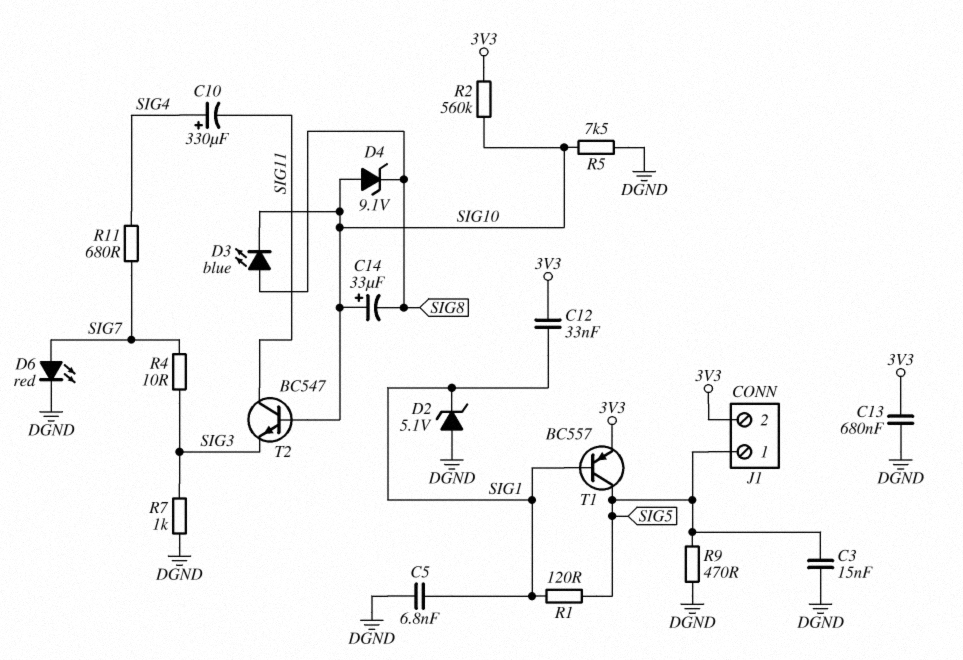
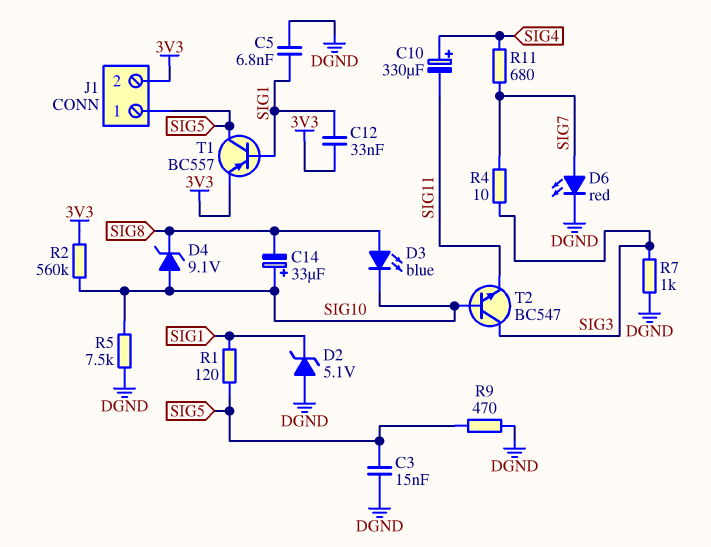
C13: 680nF (3V3, DGND) -> none
T2: NPN BC547 (B SIG10, C SIG11, E SIG3) -> NPN BC547 (B SIG10, C SIG3, E SIG11)

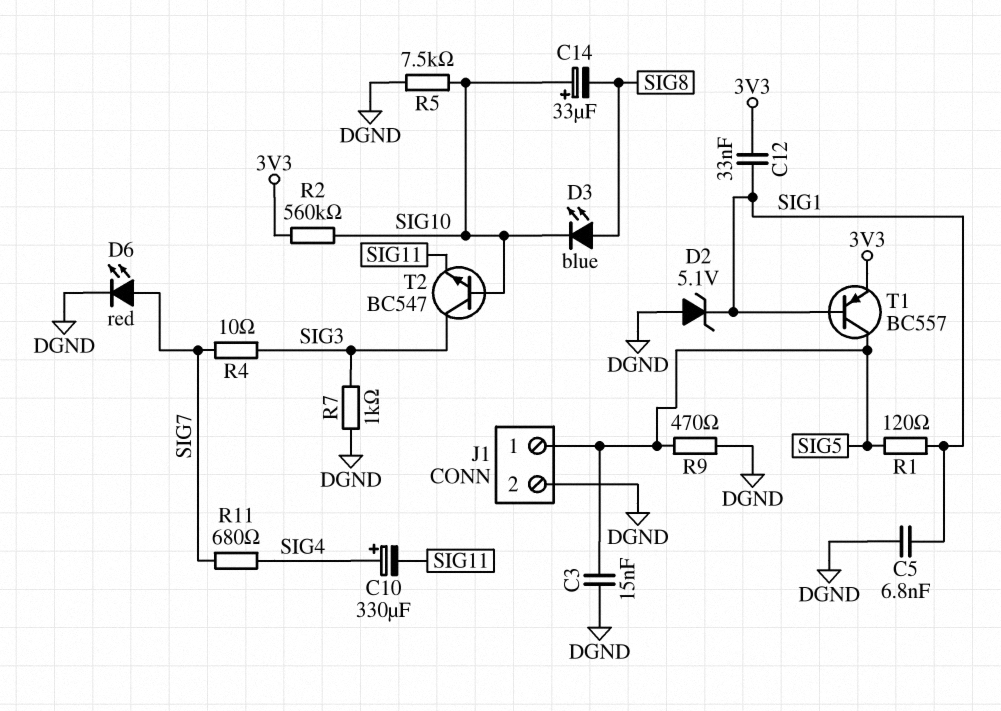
D4: zener 9.1V (A SIG10, K SIG8) -> none
J1 pin 2: 3V3 -> DGND

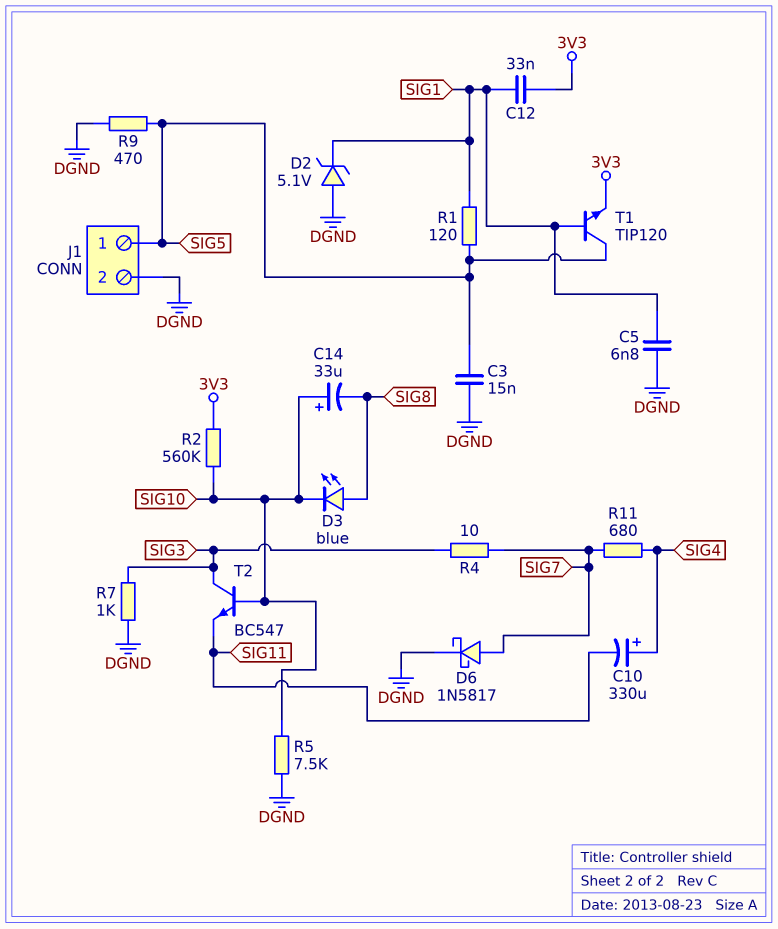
D6: LED red (A SIG7, K DGND) -> schottky 1N5817 (A SIG7, K DGND)
T1: PNP BC557 (B SIG1, C SIG5, E 3V3) -> NPN TIP120 (B SIG1, C SIG5, E 3V3)

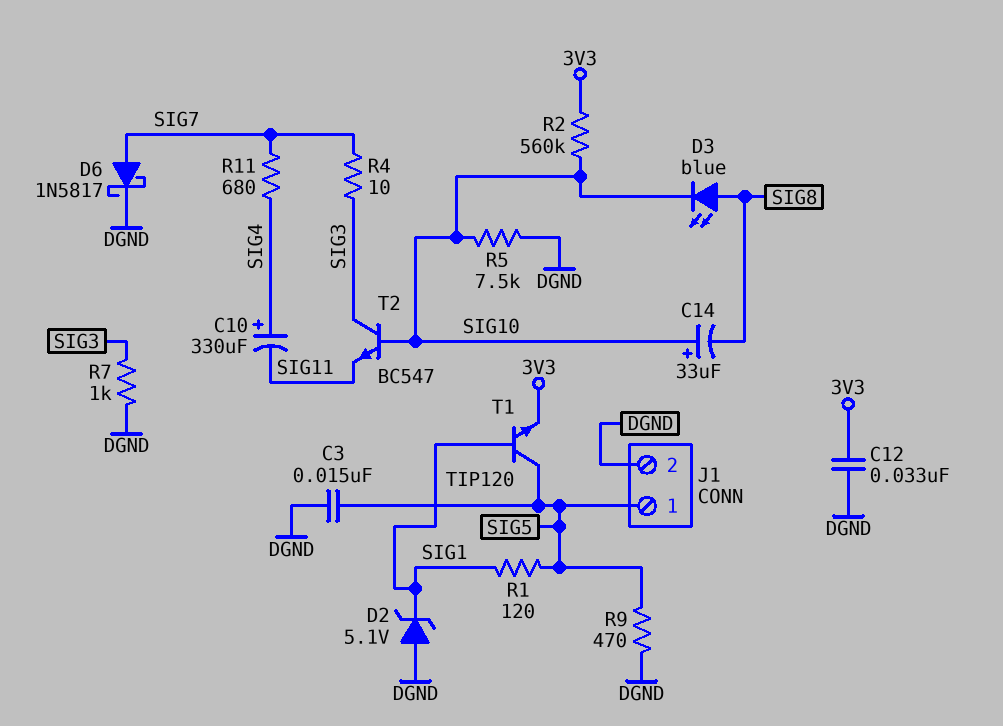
C5: 6.8nF (DGND, SIG1) -> none
C12: 33nF (3V3, SIG1) -> 33nF (3V3, DGND)

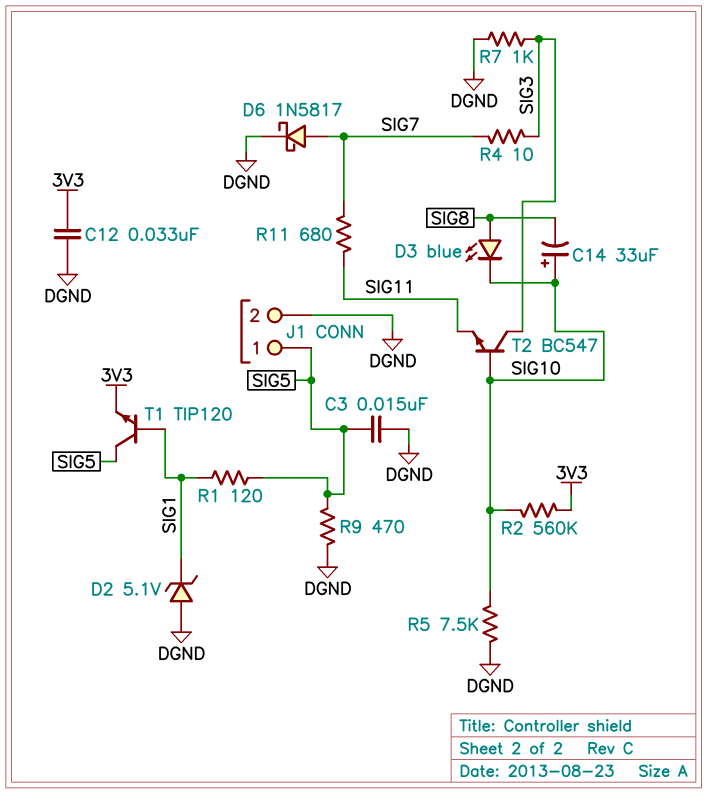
C10: 330uF (plus SIG4, minus SIG11) -> none
R11: 680 (SIG4, SIG7) -> 680 (SIG7, SIG11)

